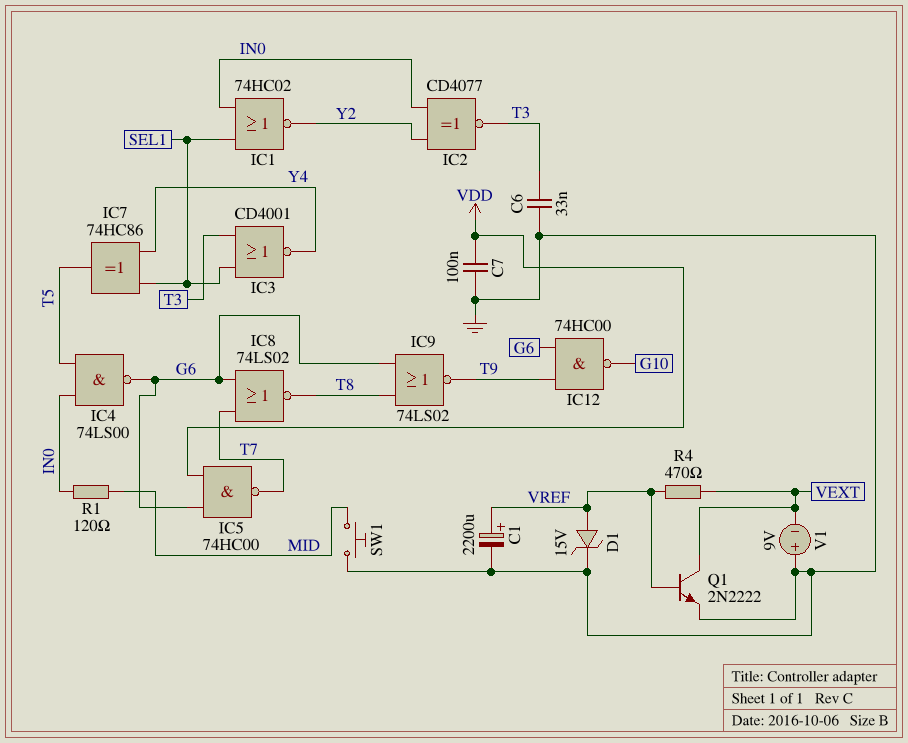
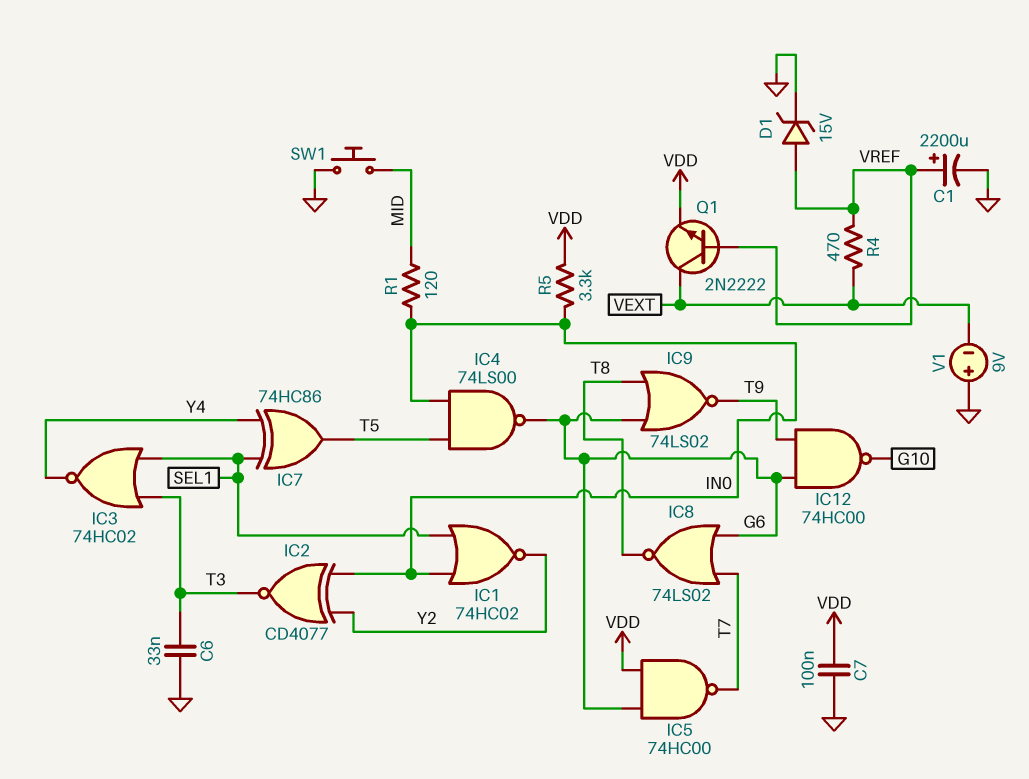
IC3: NOR CD4001 (in SEL1, in T3, out Y4) -> NOR 74HC02 (in SEL1, in T3, out Y4)
Q1: NPN 2N2222 (B VREF, C VEXT, E GND) -> NPN 2N2222 (B VREF, C VEXT, E VDD)
R5: none -> 3.3k (IN0, VDD)

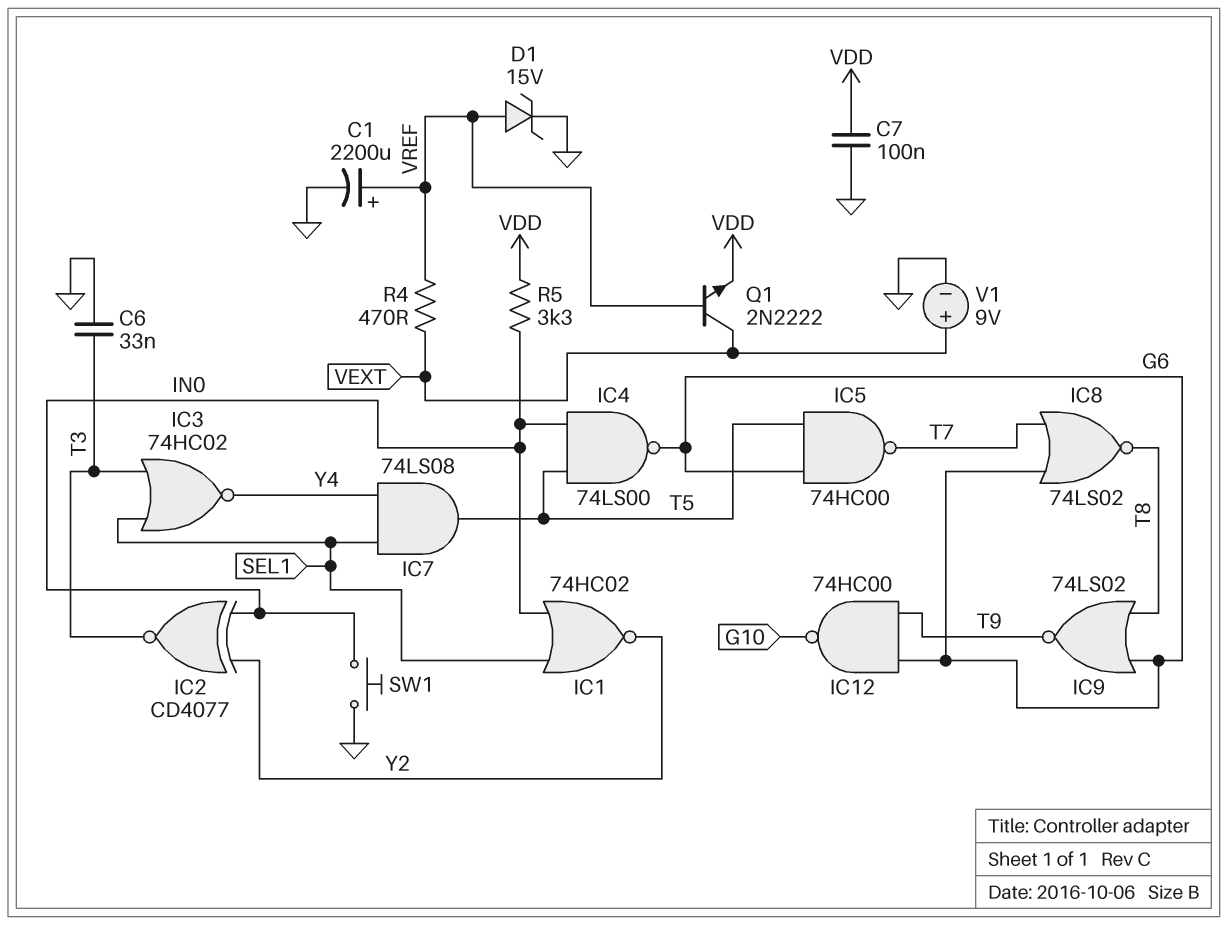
IC5: NAND 74HC00 (in G6, in VDD, out T7) -> NAND 74HC00 (in G6, in T5, out T7)
IC7: XOR 74HC86 (in SEL1, in Y4, out T5) -> AND 74LS08 (in SEL1, in Y4, out T5)
R1: 120 (IN0, MID) -> none
SW1: button (GND, MID) -> button (GND, IN0)
V1: 9V (plus GND, minus VEXT) -> 9V (plus VEXT, minus GND)

